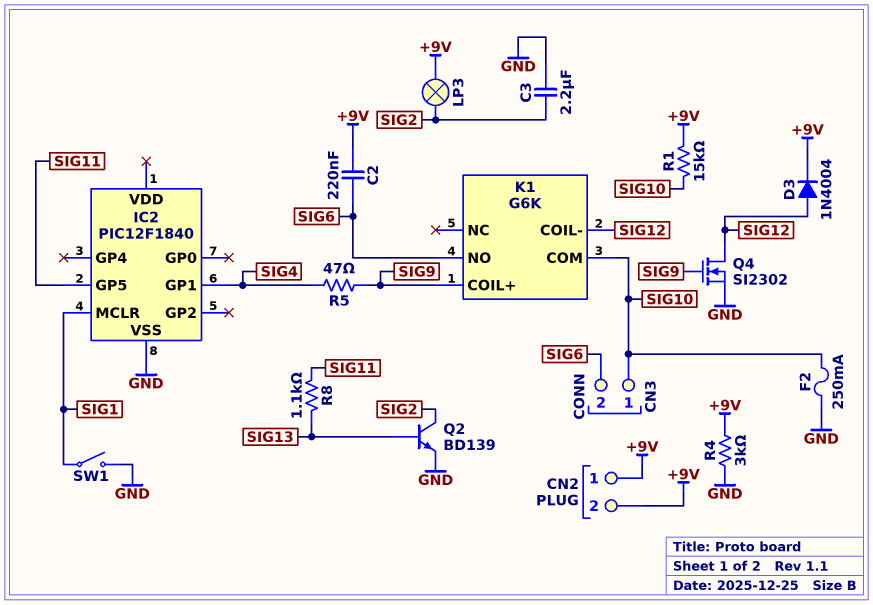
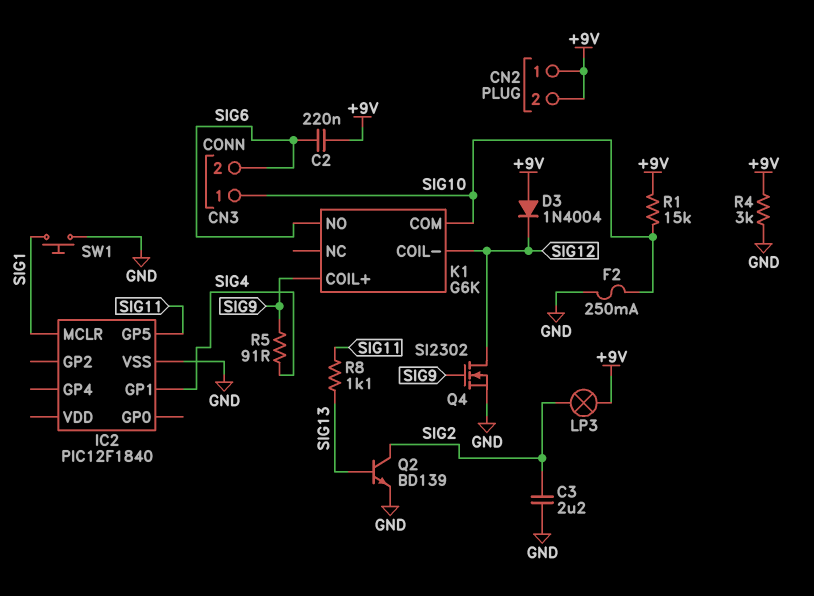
D3: diode 1N4004 (A SIG12, K +9V) -> diode 1N4004 (A +9V, K SIG12)
R5: 47 (SIG4, SIG9) -> 91 (SIG4, SIG9)
SW1: switch (GND, SIG1) -> button (GND, SIG1)

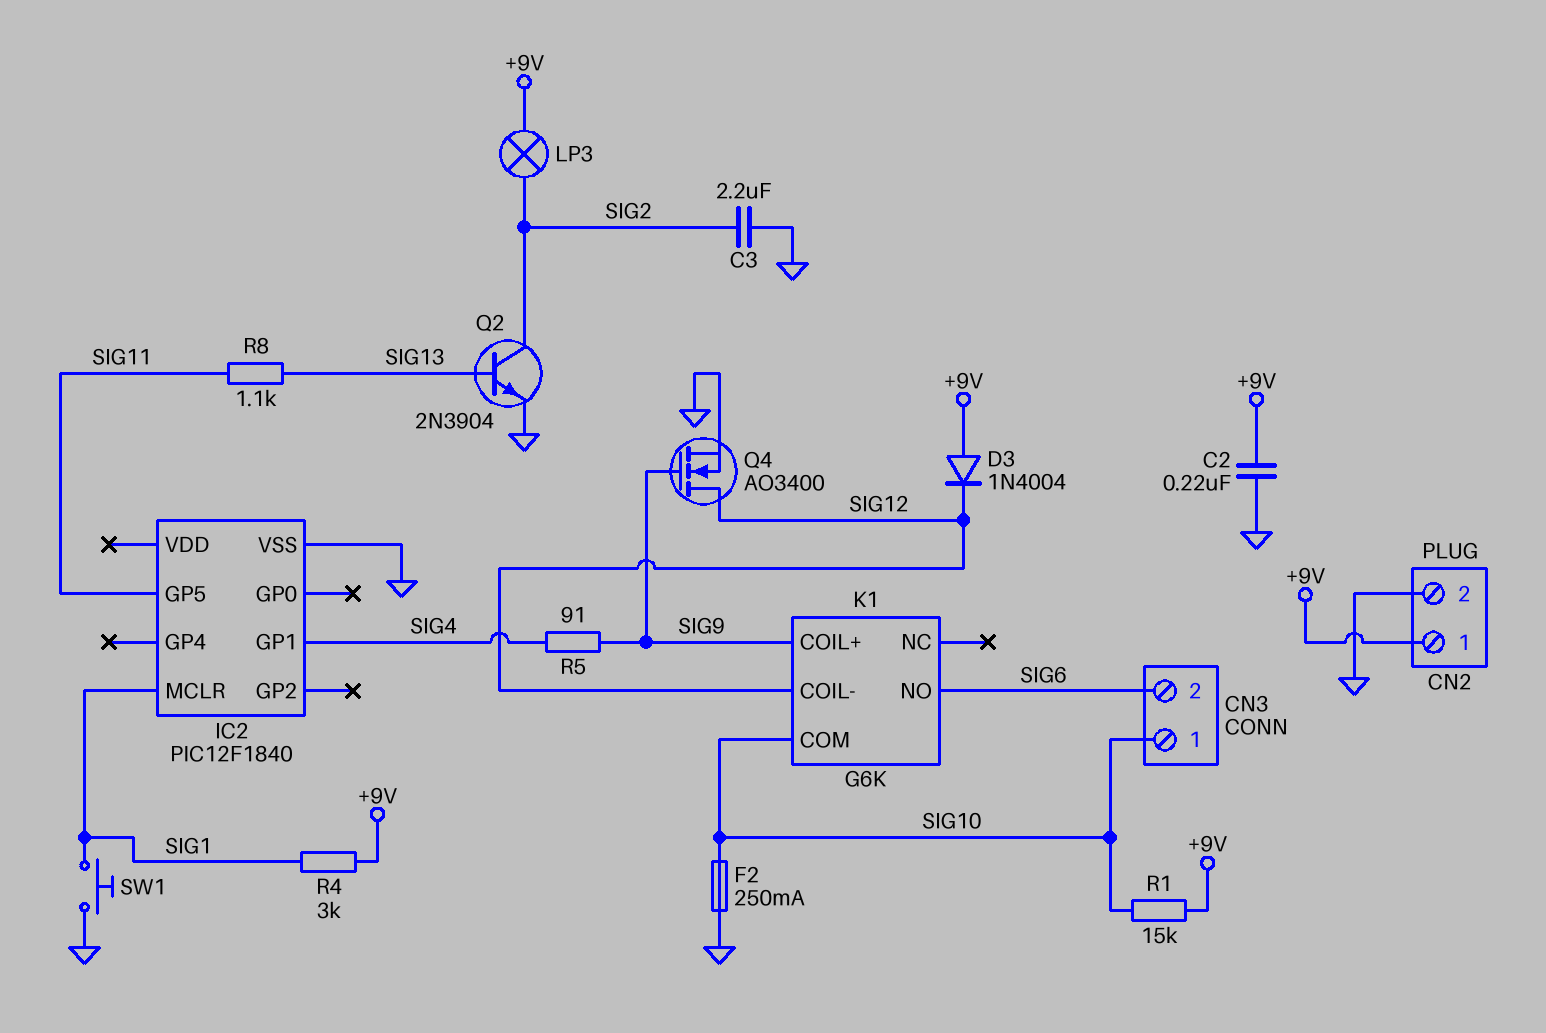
C2: 220nF (+9V, SIG6) -> 220nF (+9V, GND)
CN2 pin 2: +9V -> GND
Q2: NPN BD139 (B SIG13, C SIG2, E GND) -> NPN 2N3904 (B SIG13, C SIG2, E GND)
Q4: NMOS SI2302 (G SIG9, D SIG12, S GND) -> NMOS AO3400 (G SIG9, D SIG12, S GND)
R4: 3k (+9V, GND) -> 3k (+9V, SIG1)

